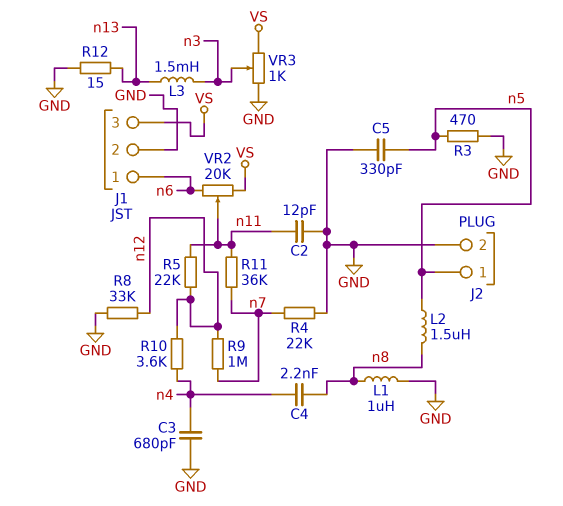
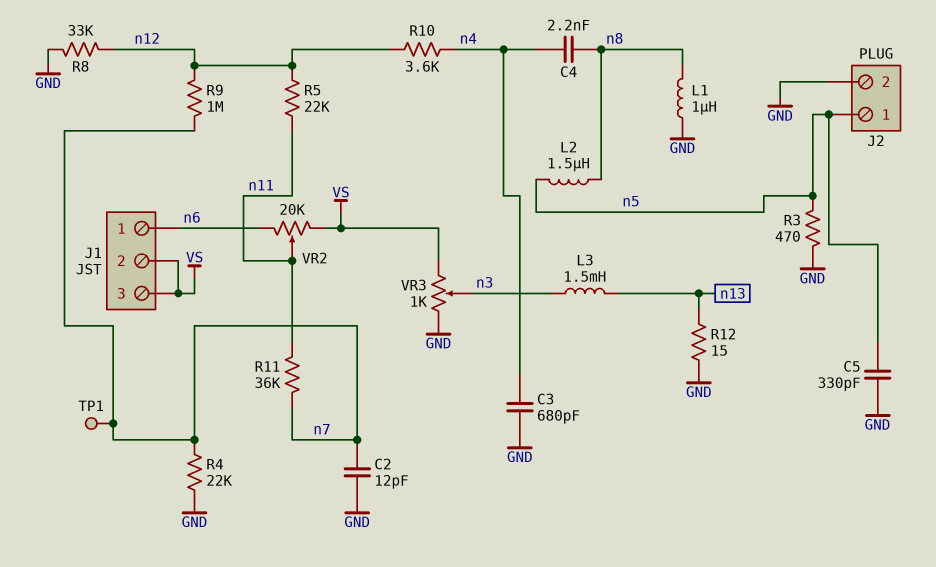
C2: 12pF (GND, n11) -> 12pF (GND, n7)
J1 pin 2: GND -> VS
TP1: none -> test point (n7)

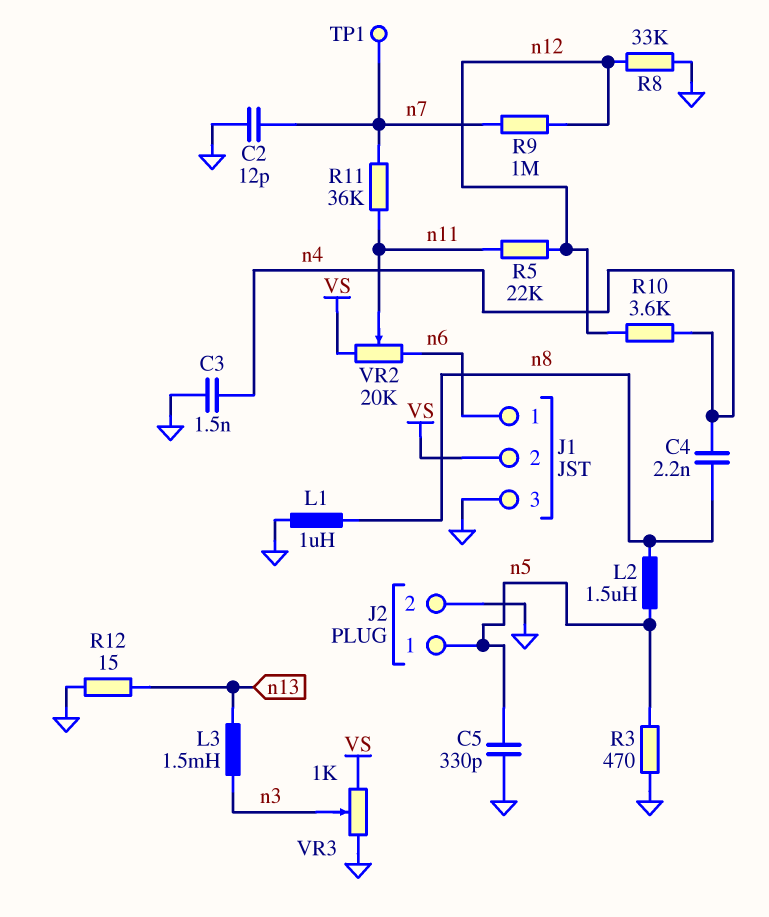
C3: 680pF (GND, n4) -> 1.5nF (GND, n4)
J1 pin 3: VS -> GND
R4: 22k (GND, n7) -> none

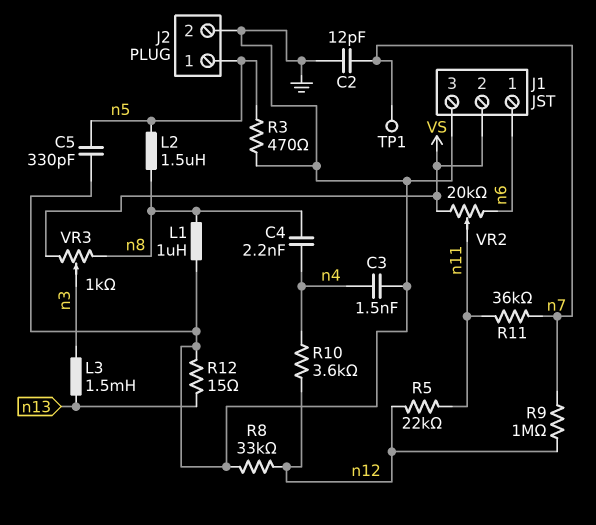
VR3: 1k (GND, VS, wiper n3) -> 1k (VS, n8, wiper n3)

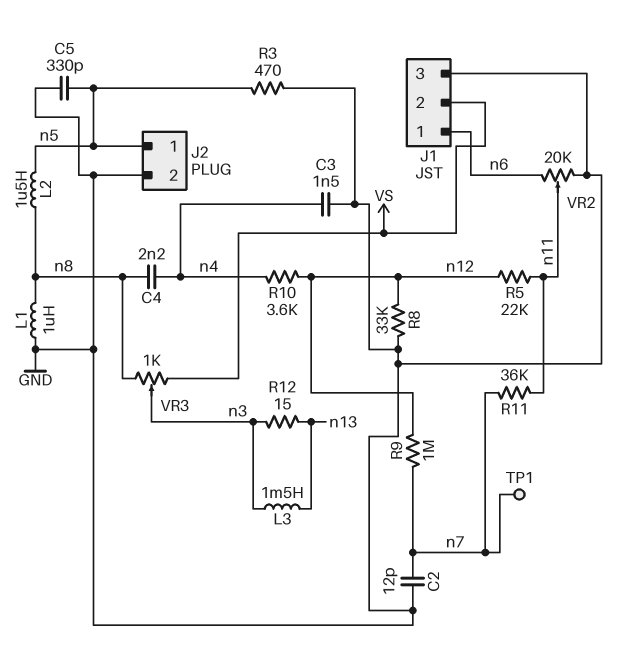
R12: 15 (GND, n13) -> 15 (n3, n13)
VR2: 20k (VS, n6, wiper n11) -> 20k (GND, n6, wiper n11)

